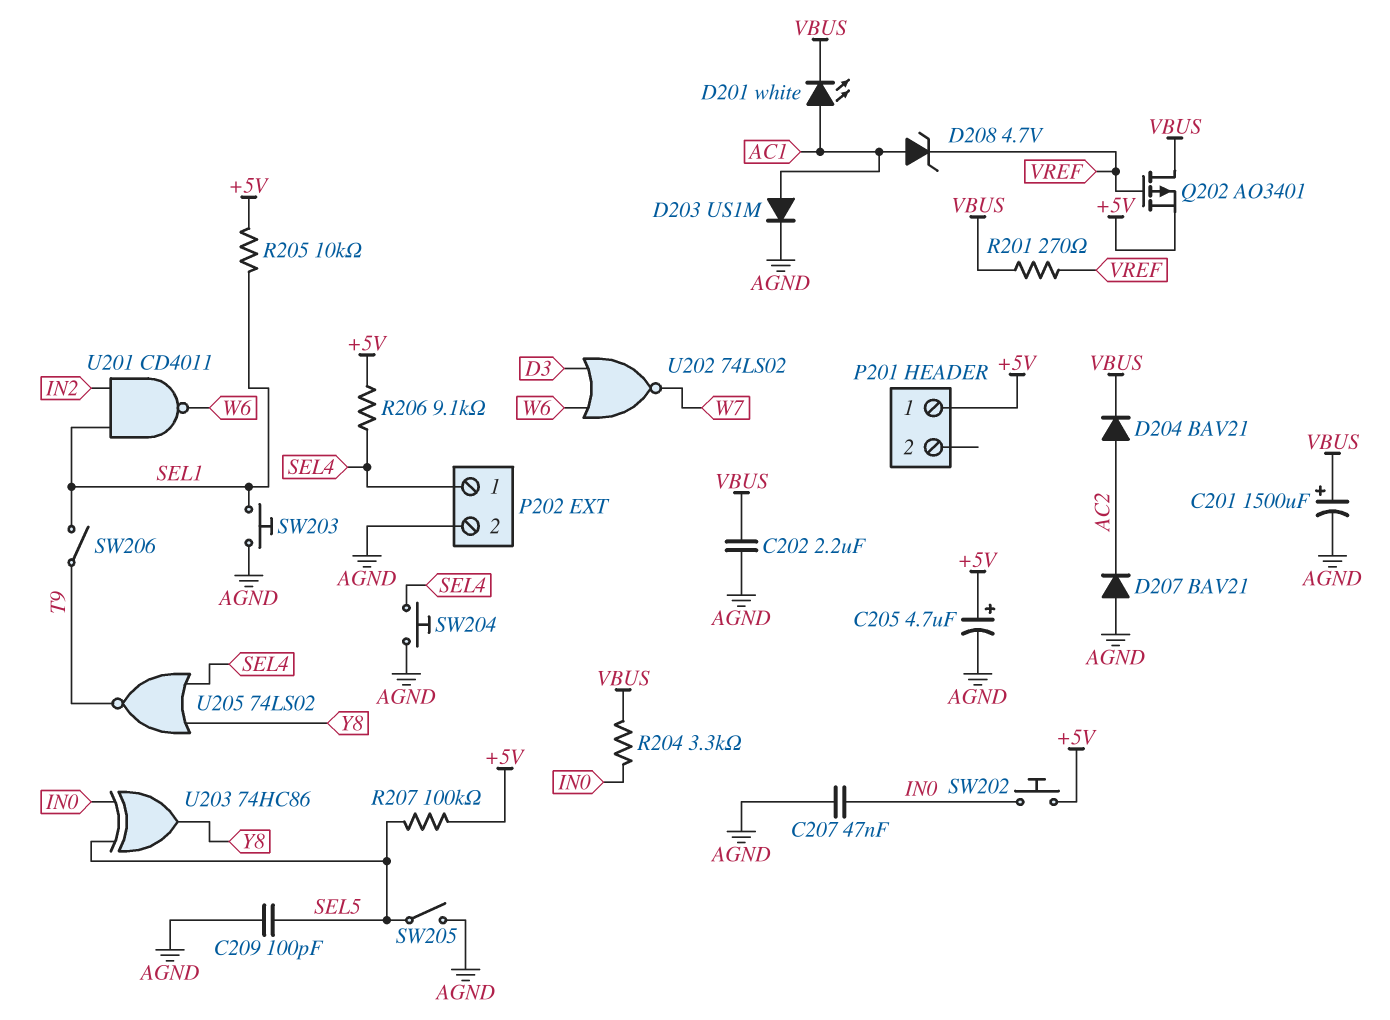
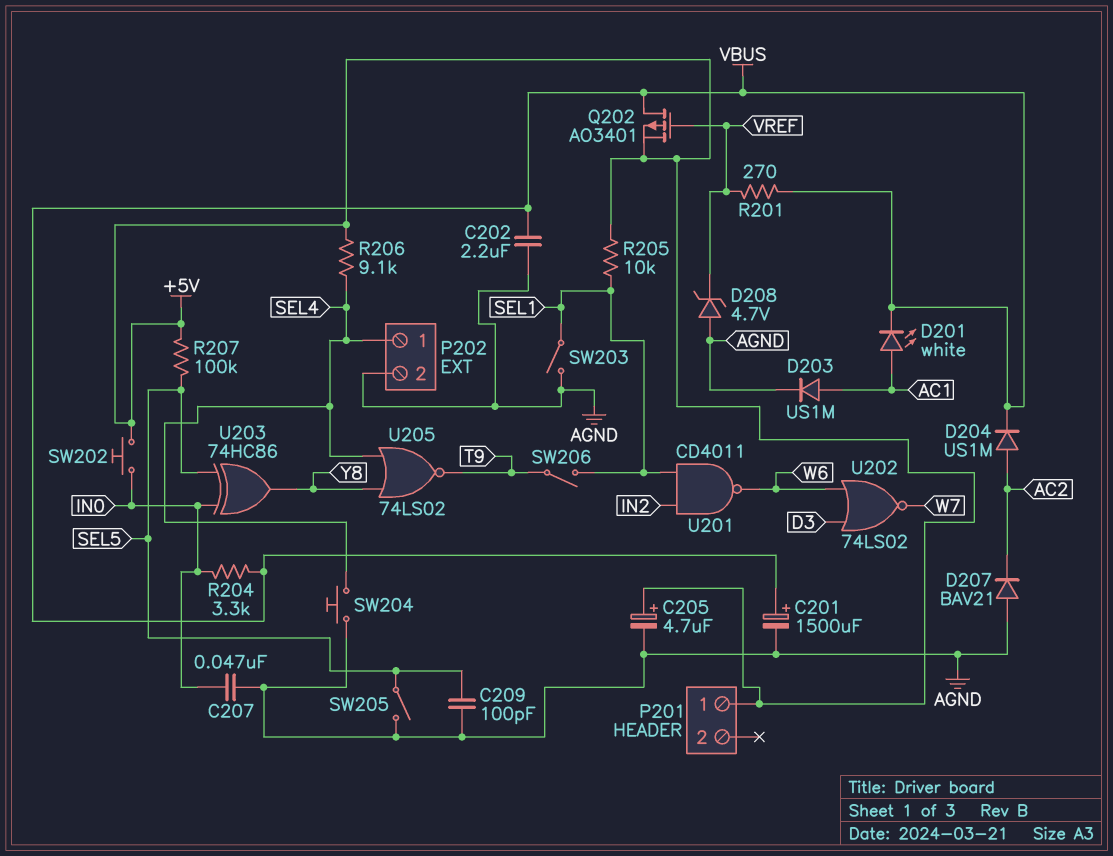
D204: diode BAV21 (A AC2, K VBUS) -> diode US1M (A AC2, K VBUS)
D208: zener 4.7V (A AC1, K VREF) -> zener 4.7V (A AGND, K VREF)
SW203: button (AGND, SEL1) -> switch (AGND, SEL1)

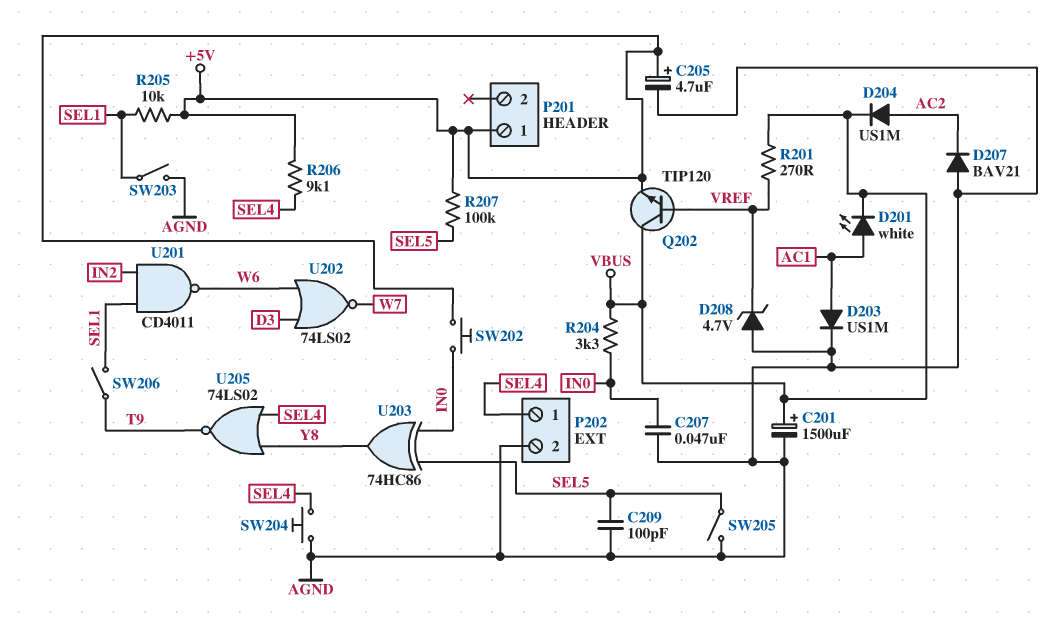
C202: 2.2uF (AGND, VBUS) -> none
Q202: PMOS AO3401 (G VREF, D VBUS, S +5V) -> NPN TIP120 (B VREF, C VBUS, E +5V)

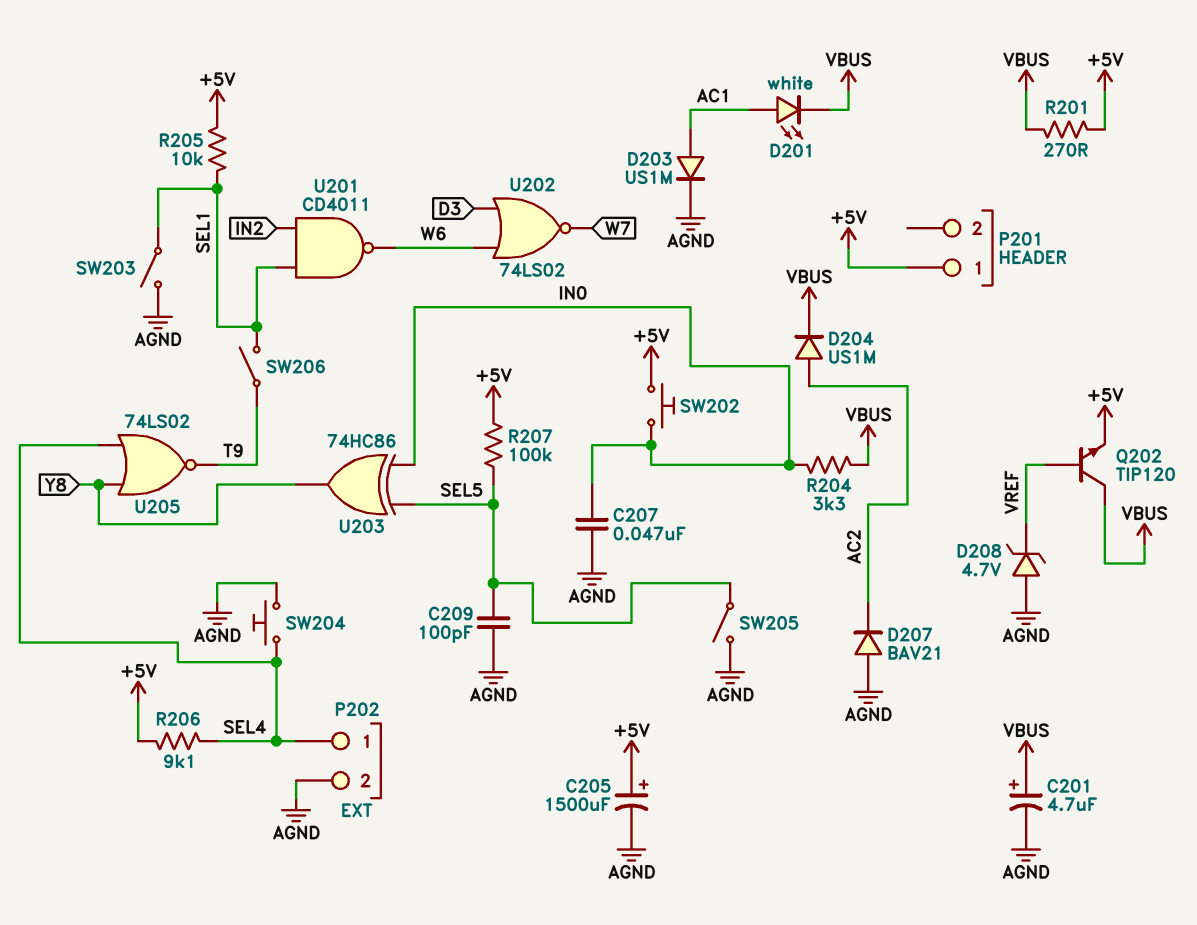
C201: 1500uF (plus VBUS, minus AGND) -> 4.7uF (plus VBUS, minus AGND)
C205: 4.7uF (plus +5V, minus AGND) -> 1500uF (plus +5V, minus AGND)
R201: 270 (VBUS, VREF) -> 270 (+5V, VBUS)

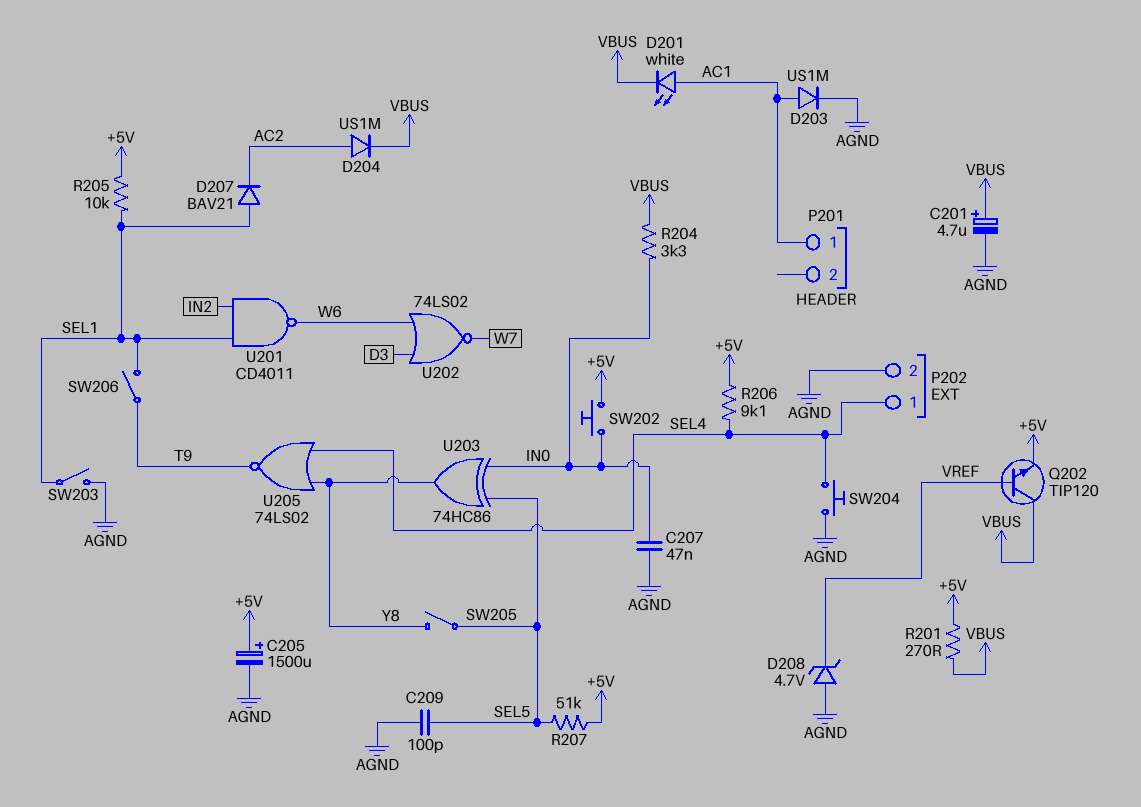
D207: diode BAV21 (A AGND, K AC2) -> diode BAV21 (A SEL1, K AC2)
P201 pin 1: +5V -> AC1
R207: 100k (+5V, SEL5) -> 51k (+5V, SEL5)
SW205: switch (AGND, SEL5) -> switch (SEL5, Y8)

